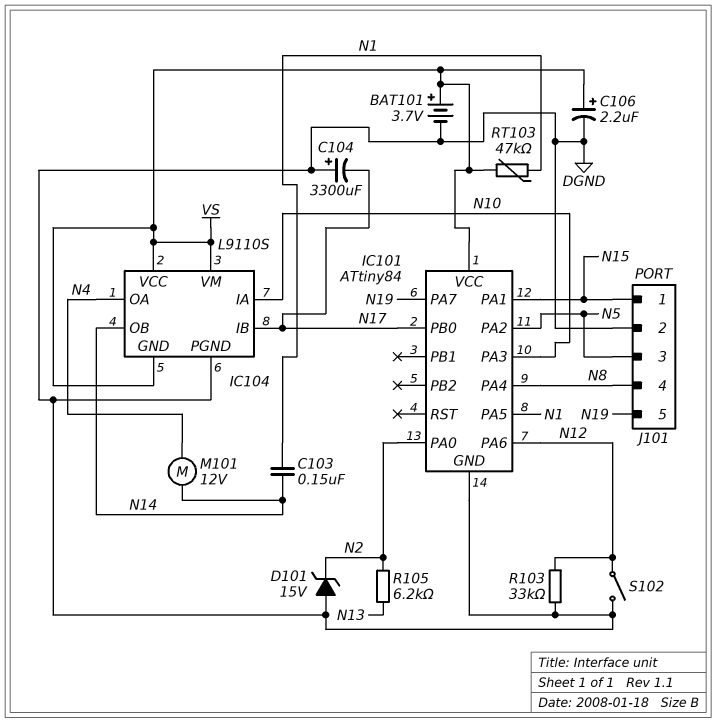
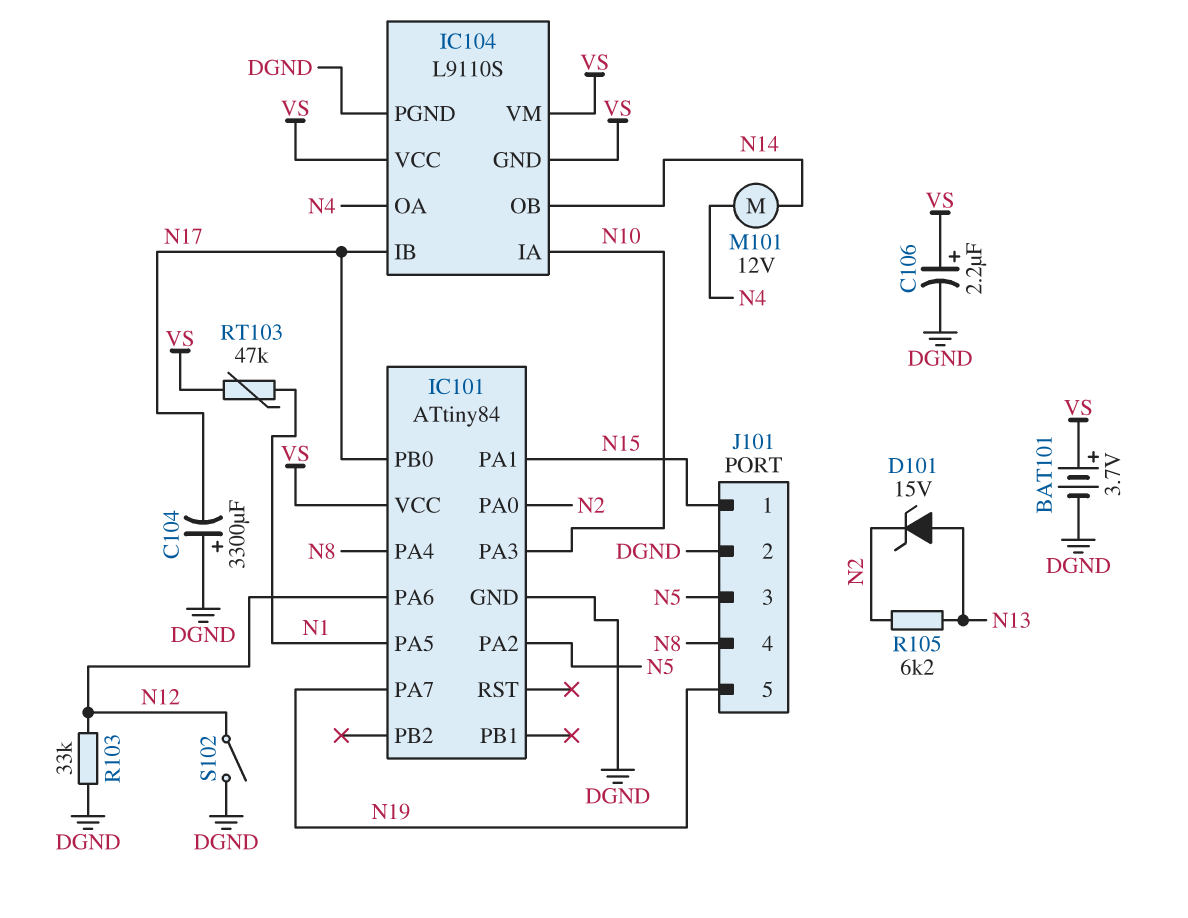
C103: 150nF (N1, N14) -> none
D101: zener 15V (A DGND, K N2) -> zener 15V (A N13, K N2)

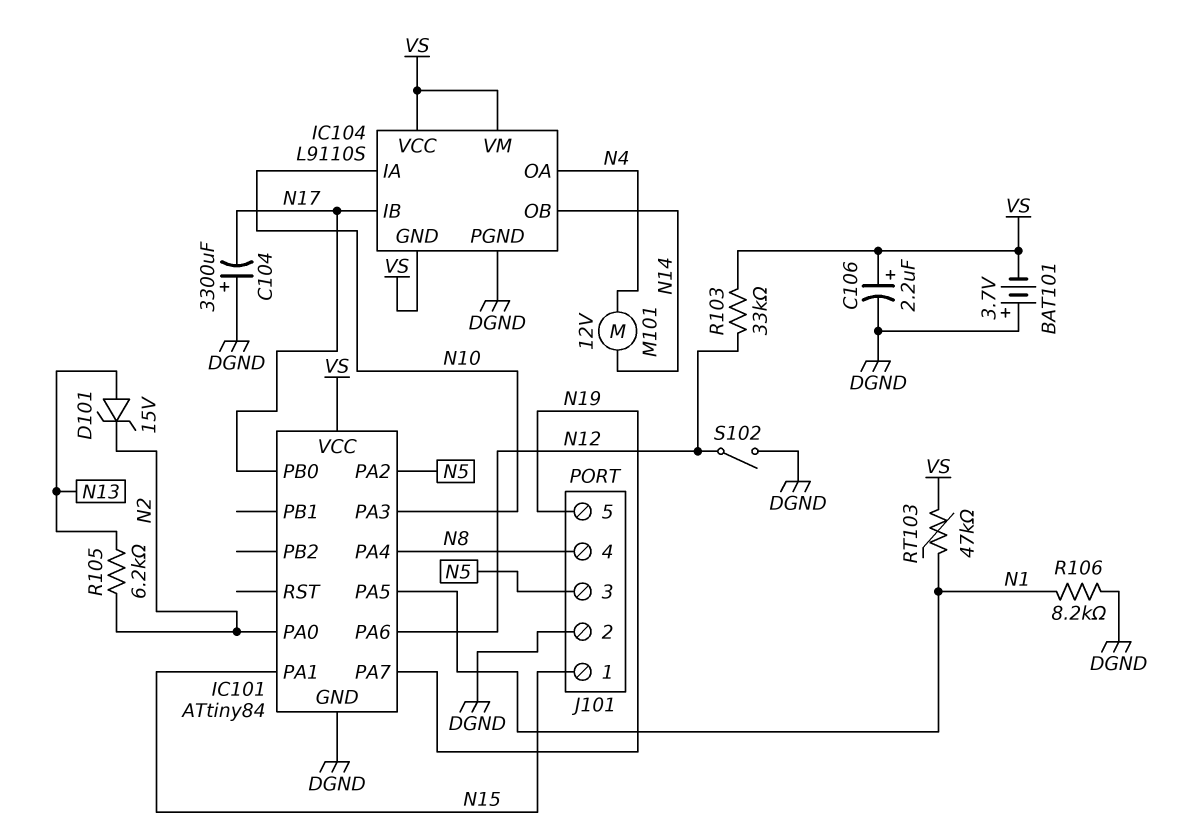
BAT101: 3.7V (plus VS, minus DGND) -> 3.7V (plus DGND, minus VS)
R103: 33k (DGND, N12) -> 33k (N12, VS)
R106: none -> 8.2k (DGND, N1)

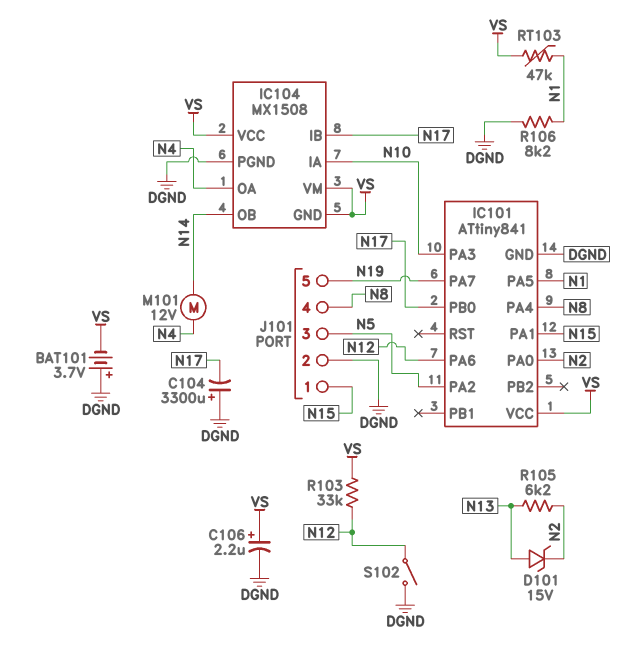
IC101: ATtiny84 -> ATtiny841
IC104: L9110S -> MX1508

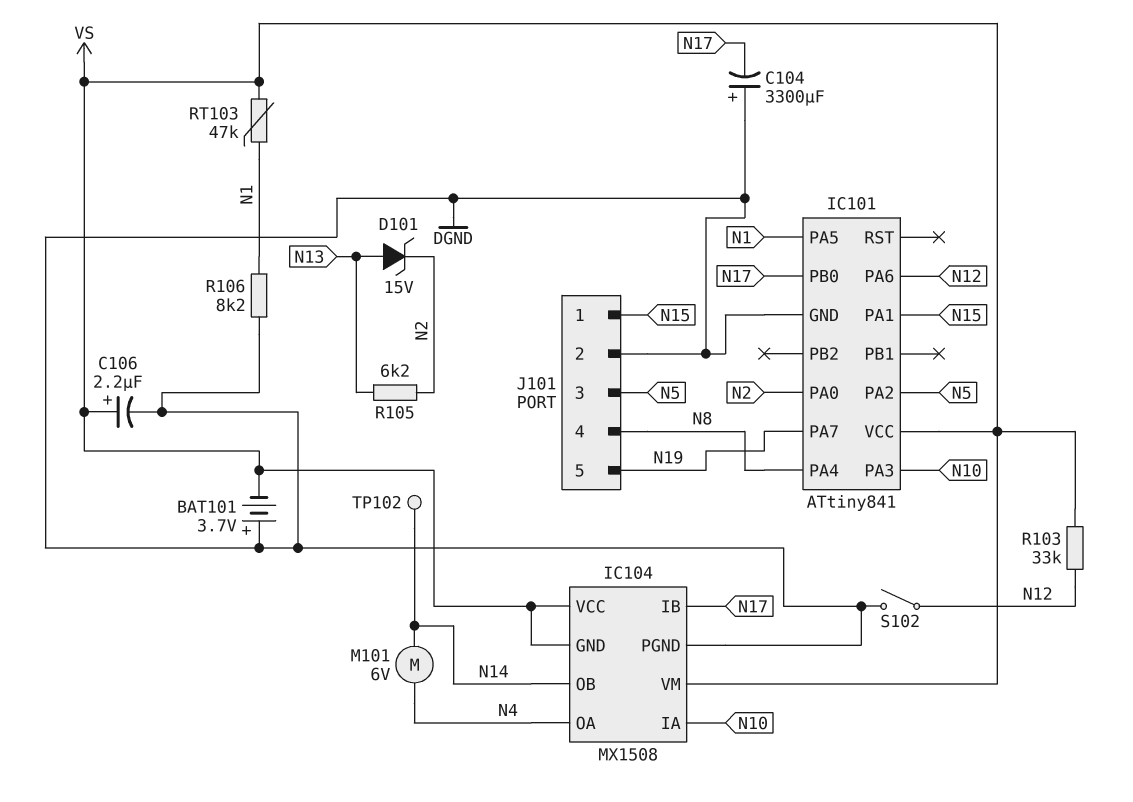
M101: motor 12V (N4, N14) -> motor 6V (N4, N14)
TP102: none -> test point (N14)

